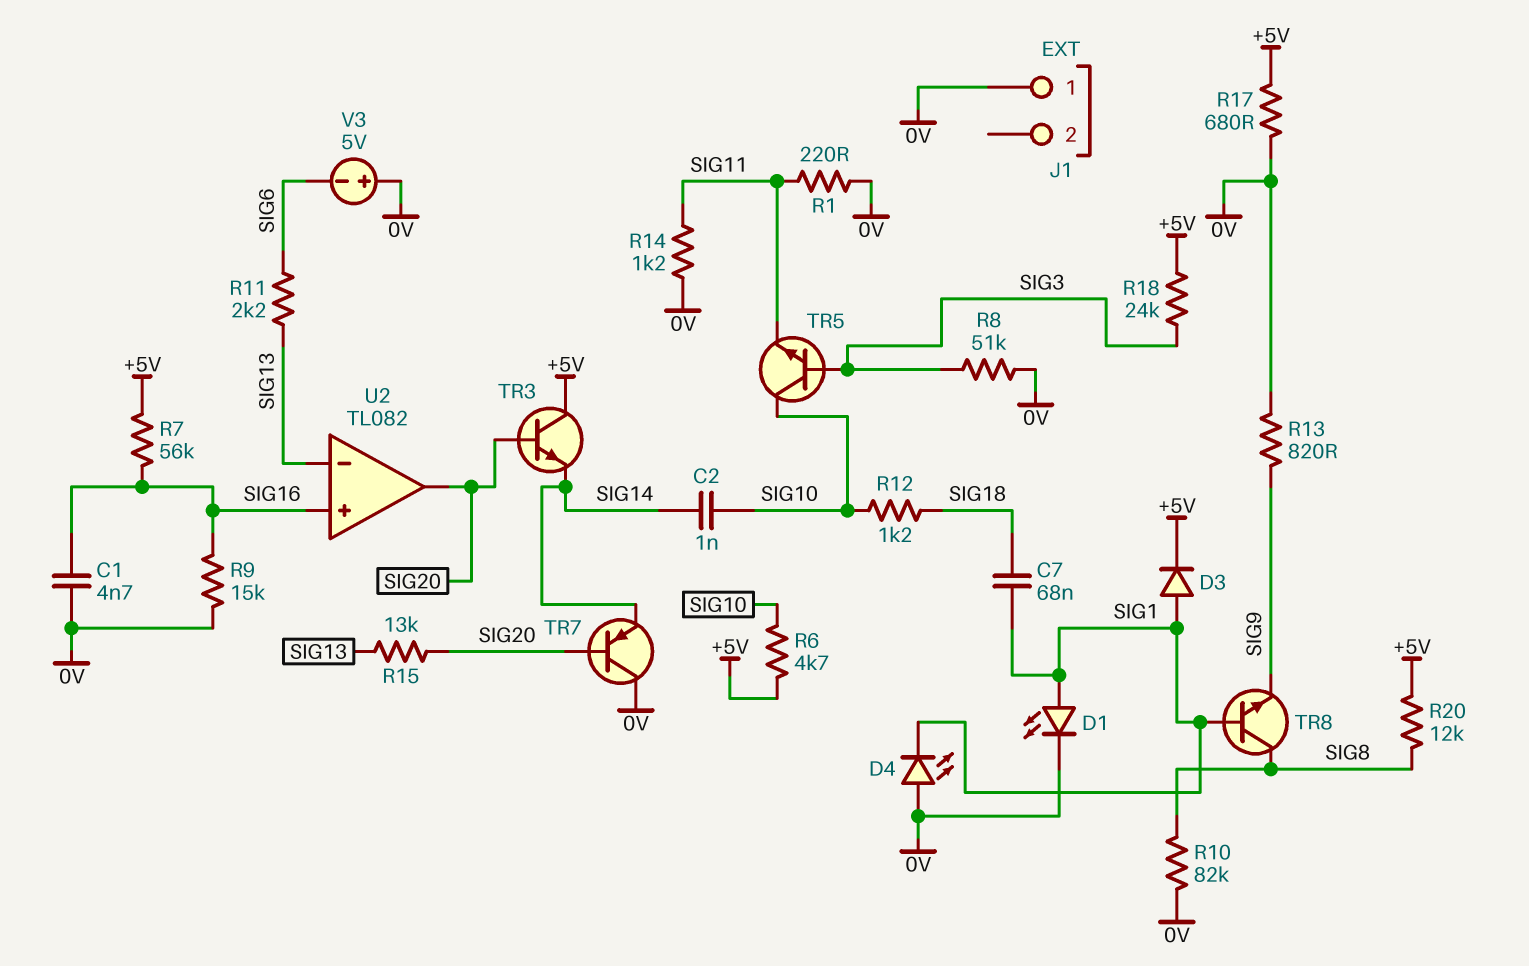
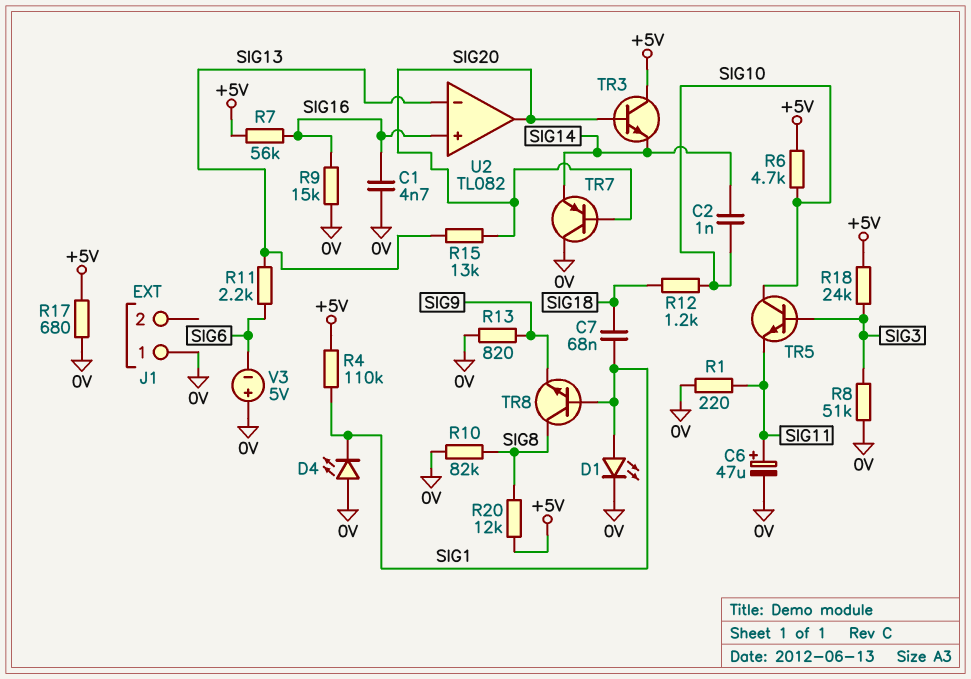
C6: none -> 47uF (plus SIG11, minus 0V)
D3: diode (A SIG1, K +5V) -> none
R4: none -> 110k (+5V, SIG1)
R14: 1.2k (0V, SIG11) -> none

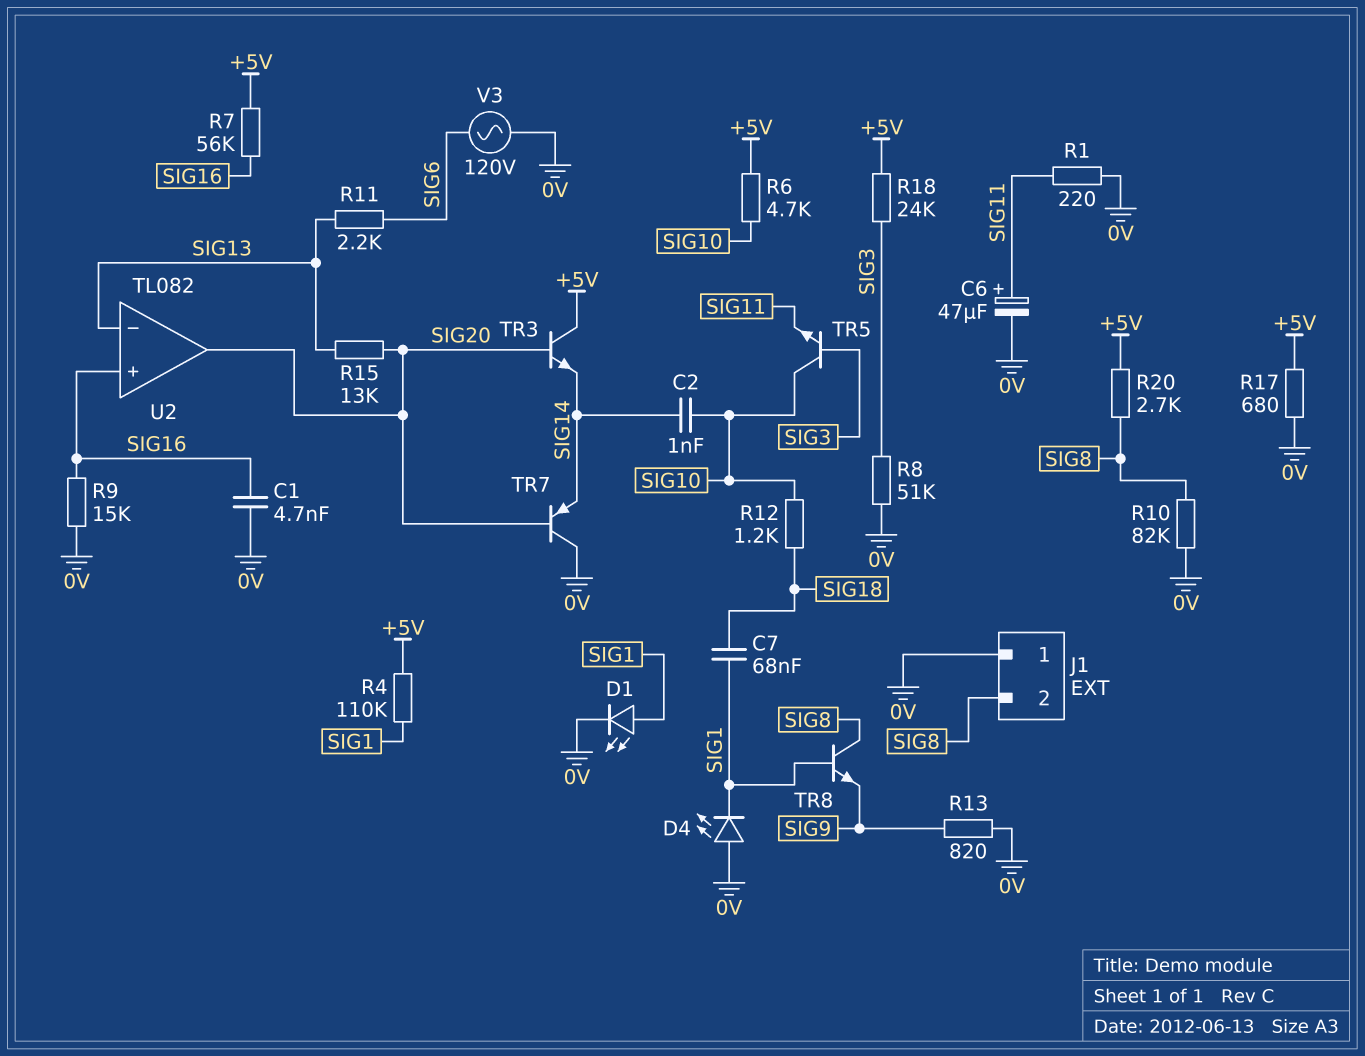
J1 pin 2: none -> SIG8
R20: 12k (+5V, SIG8) -> 2.7k (+5V, SIG8)
V3: 5V (plus 0V, minus SIG6) -> AC 120V (0V, SIG6)

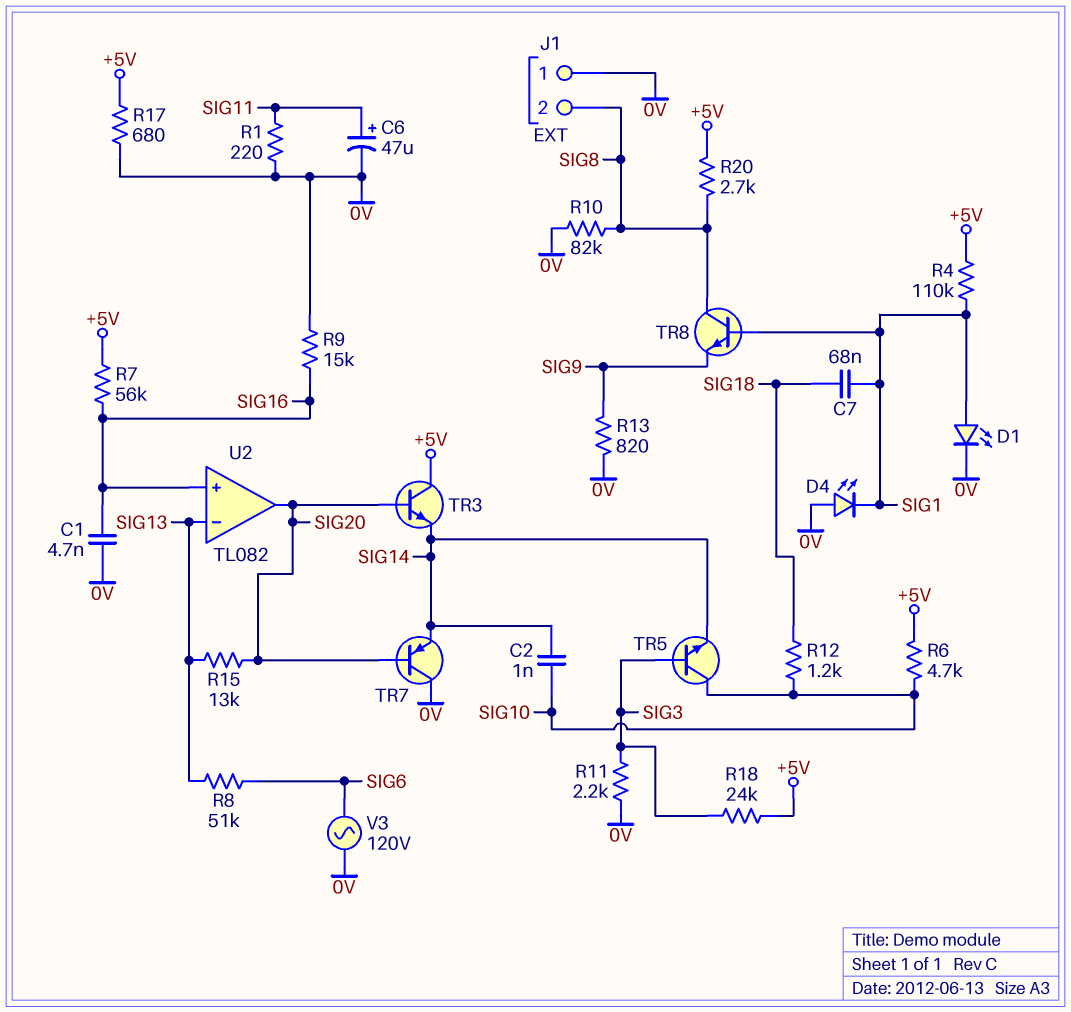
R8: 51k (0V, SIG3) -> 51k (SIG6, SIG13)
R11: 2.2k (SIG6, SIG13) -> 2.2k (0V, SIG3)
TR5: NPN (B SIG3, C SIG10, E SIG11) -> NPN (B SIG3, C SIG10, E SIG14)

